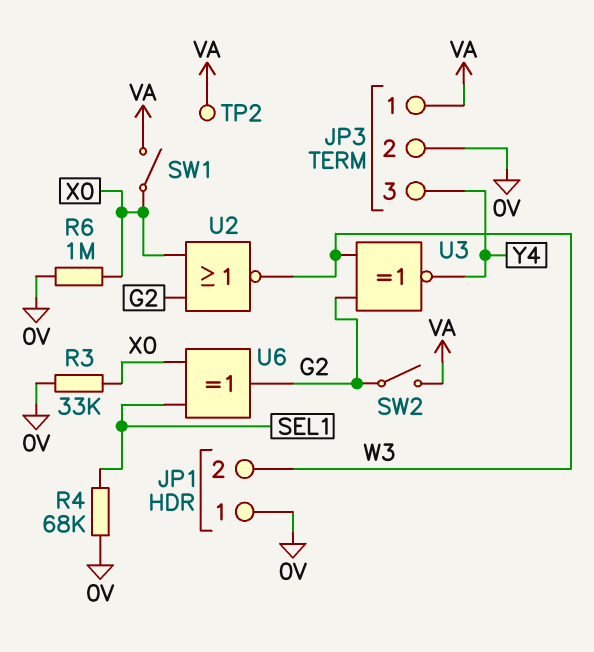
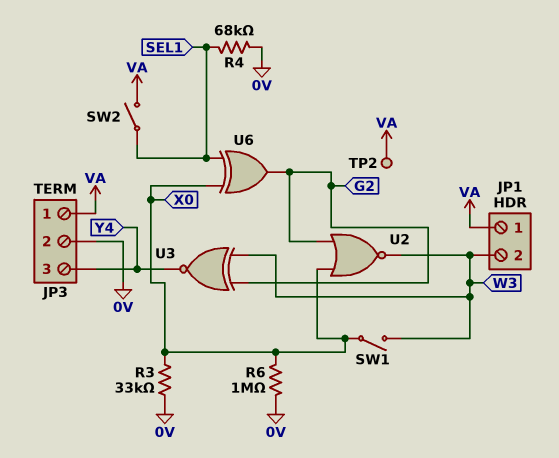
JP1 pin 1: 0V -> VA
SW1: switch (VA, X0) -> switch (W3, X0)
SW2: switch (G2, VA) -> switch (SEL1, VA)

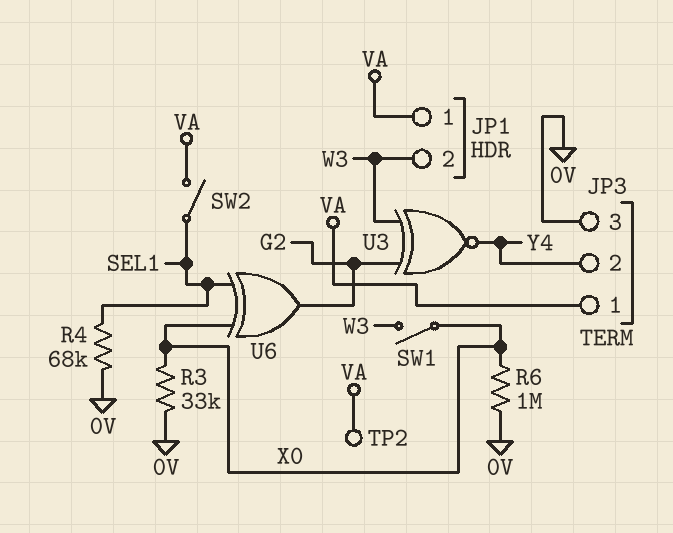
JP3 pin 2: 0V -> Y4
JP3 pin 3: Y4 -> 0V
U2: NOR (in G2, in X0, out W3) -> none

